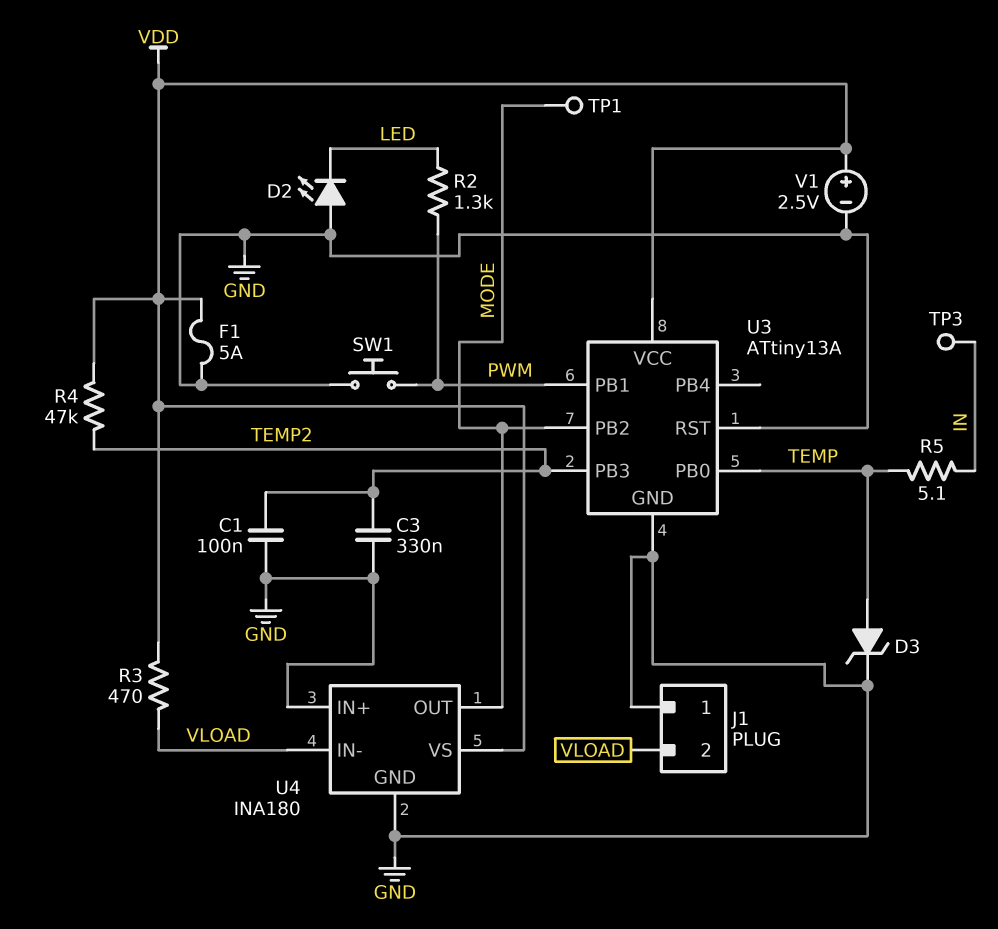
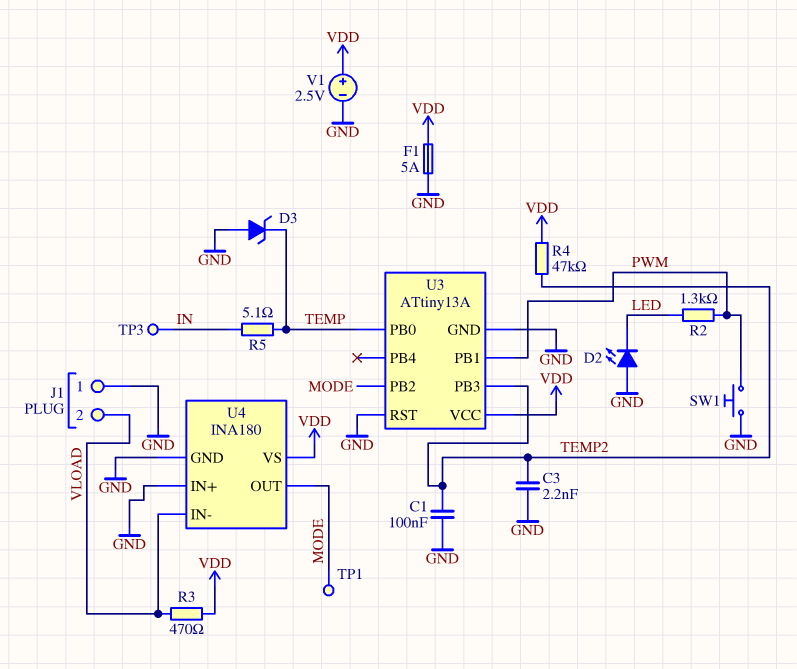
C3: 330nF (GND, TEMP2) -> 2.2nF (GND, TEMP2)
D3: zener (A TEMP, K GND) -> zener (A GND, K TEMP)

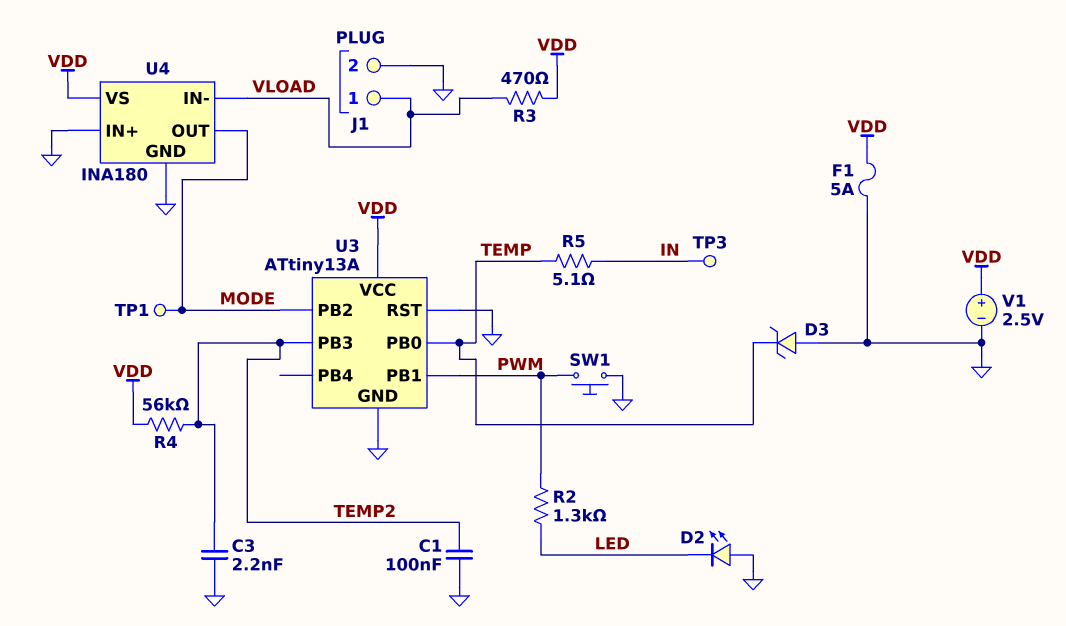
J1 pin 1: GND -> VLOAD
J1 pin 2: VLOAD -> GND
R4: 47k (TEMP2, VDD) -> 56k (TEMP2, VDD)

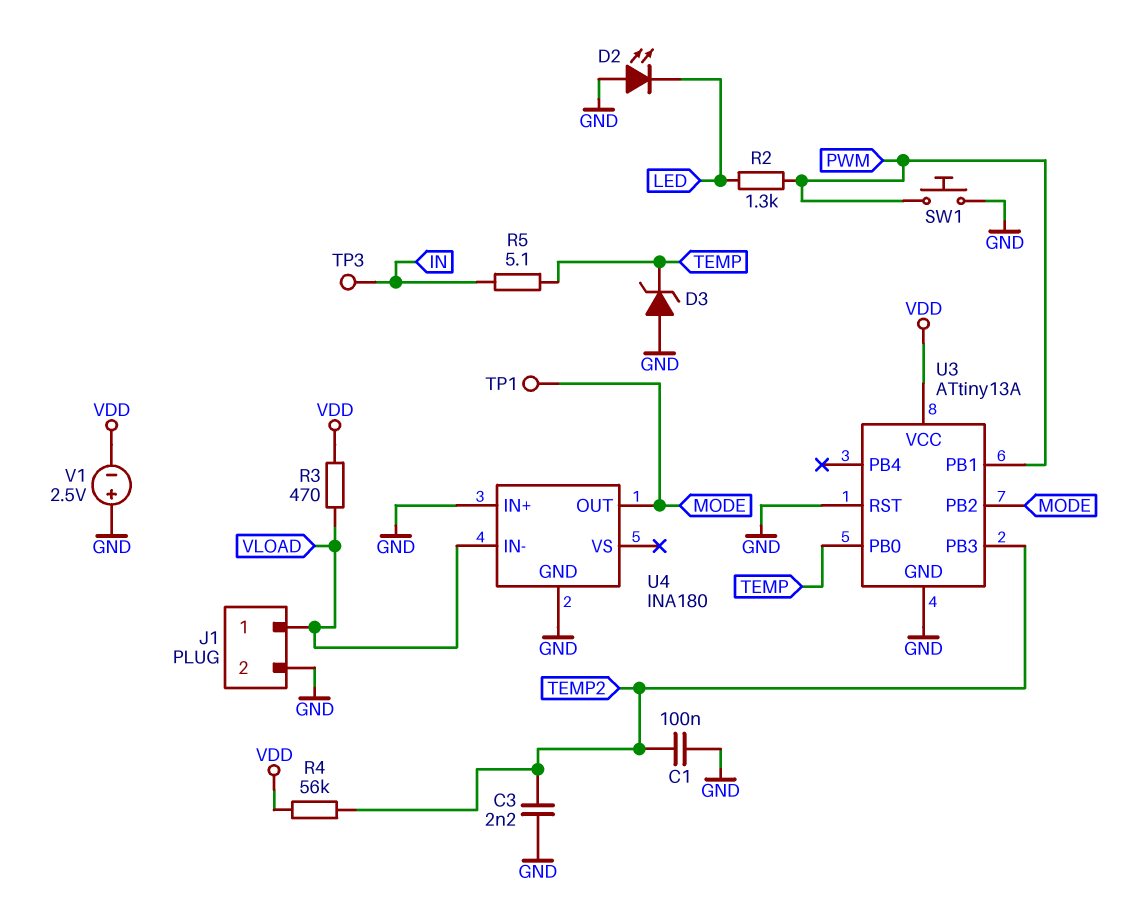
F1: 5A (GND, VDD) -> none
U4 pin VS: VDD -> none
V1: 2.5V (plus VDD, minus GND) -> 2.5V (plus GND, minus VDD)

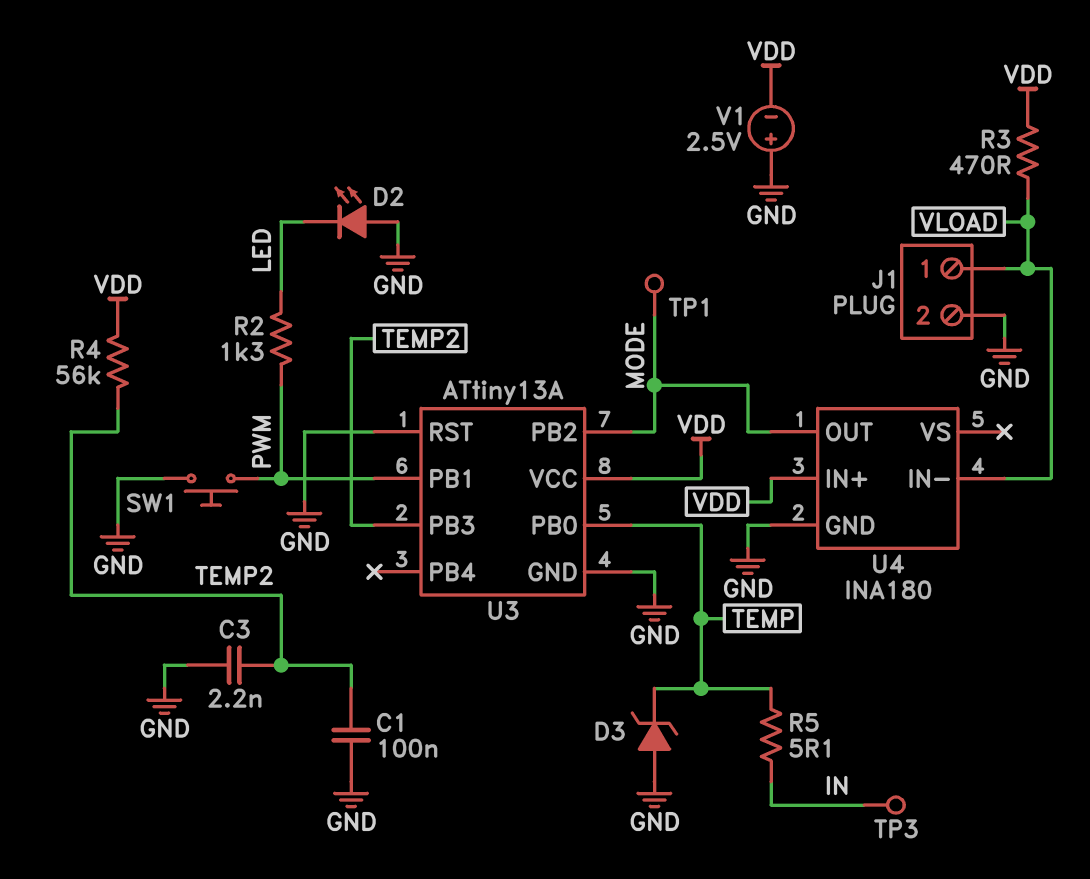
U4 pin IN+: GND -> VDD

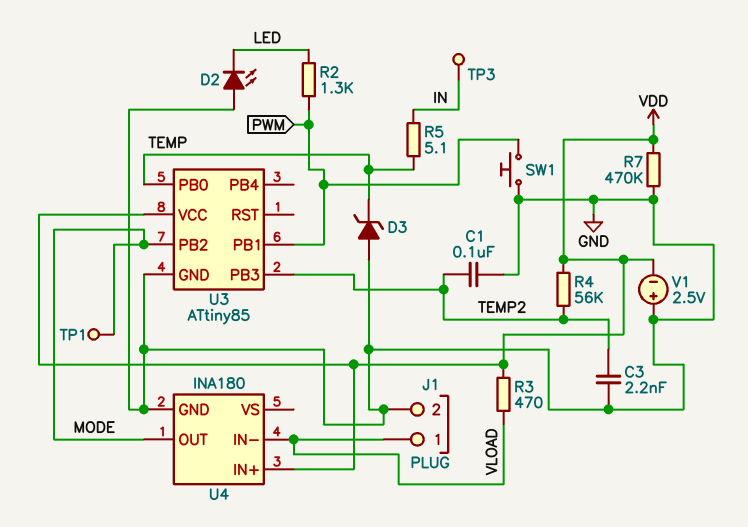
R7: none -> 470k (GND, VDD)
U3: ATtiny13A -> ATtiny85
U3 pin RST: GND -> none

